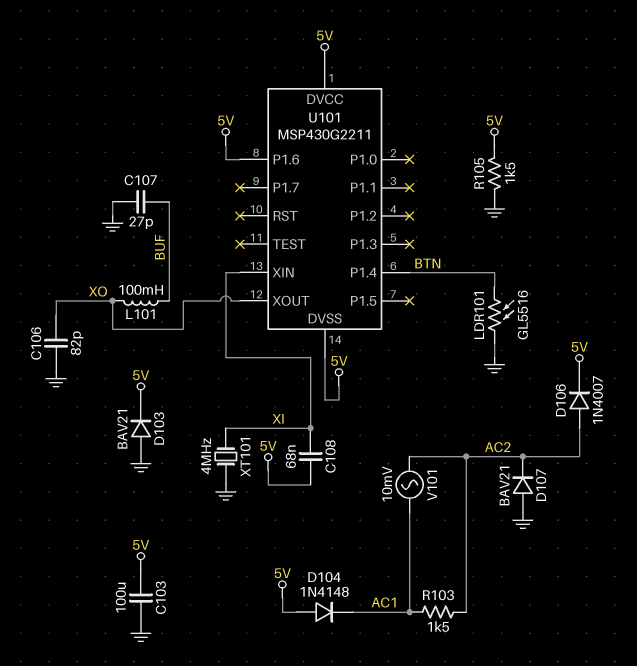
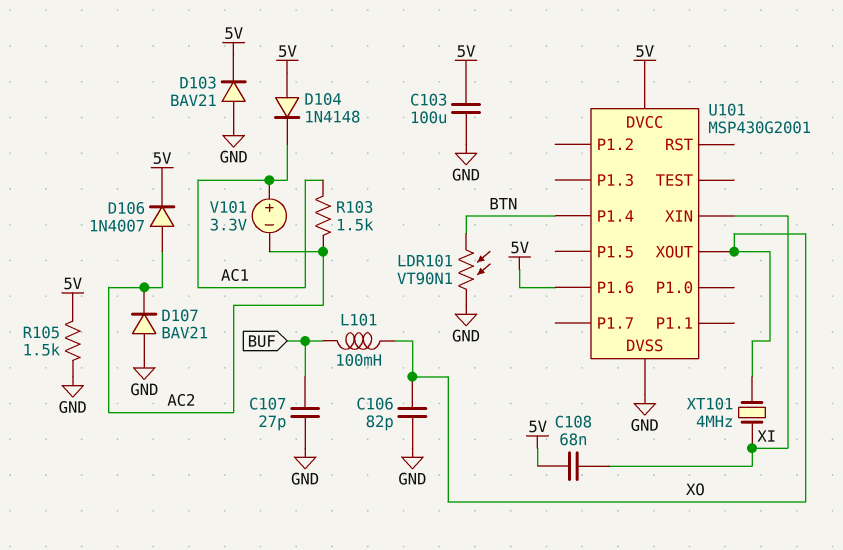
LDR101: GL5516 (BTN, GND) -> VT90N1 (BTN, GND)
U101: MSP430G2211 -> MSP430G2001
U101 pin DVSS: 5V -> GND
V101: AC 10mV (AC1, AC2) -> 3.3V (plus AC1, minus AC2)
XT101: 4MHz (GND, XI) -> 4MHz (XI, XO)

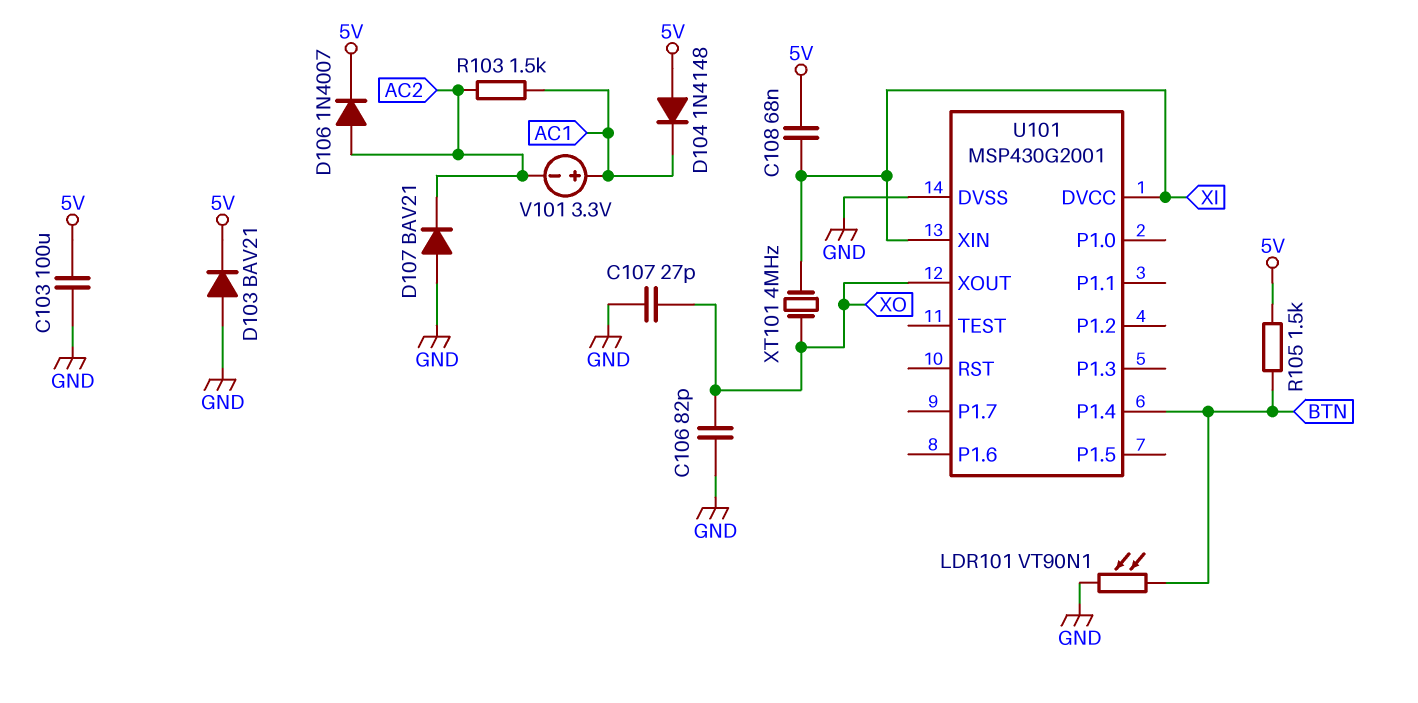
C107: 27pF (BUF, GND) -> 27pF (GND, XO)
L101: 100mH (BUF, XO) -> none
R105: 1.5k (5V, GND) -> 1.5k (5V, BTN)
U101 pin DVCC: 5V -> XI
U101 pin P1.6: 5V -> none

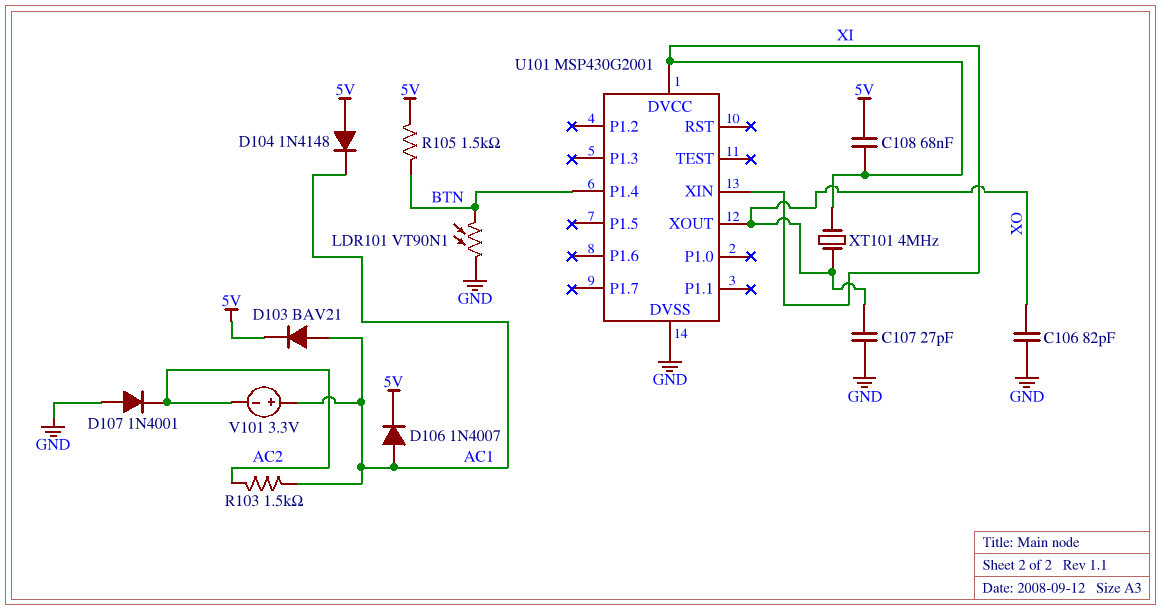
C103: 100uF (5V, GND) -> none
D103: diode BAV21 (A GND, K 5V) -> diode BAV21 (A AC1, K 5V)
D106: diode 1N4007 (A AC2, K 5V) -> diode 1N4007 (A AC1, K 5V)
D107: diode BAV21 (A GND, K AC2) -> diode 1N4001 (A GND, K AC2)

